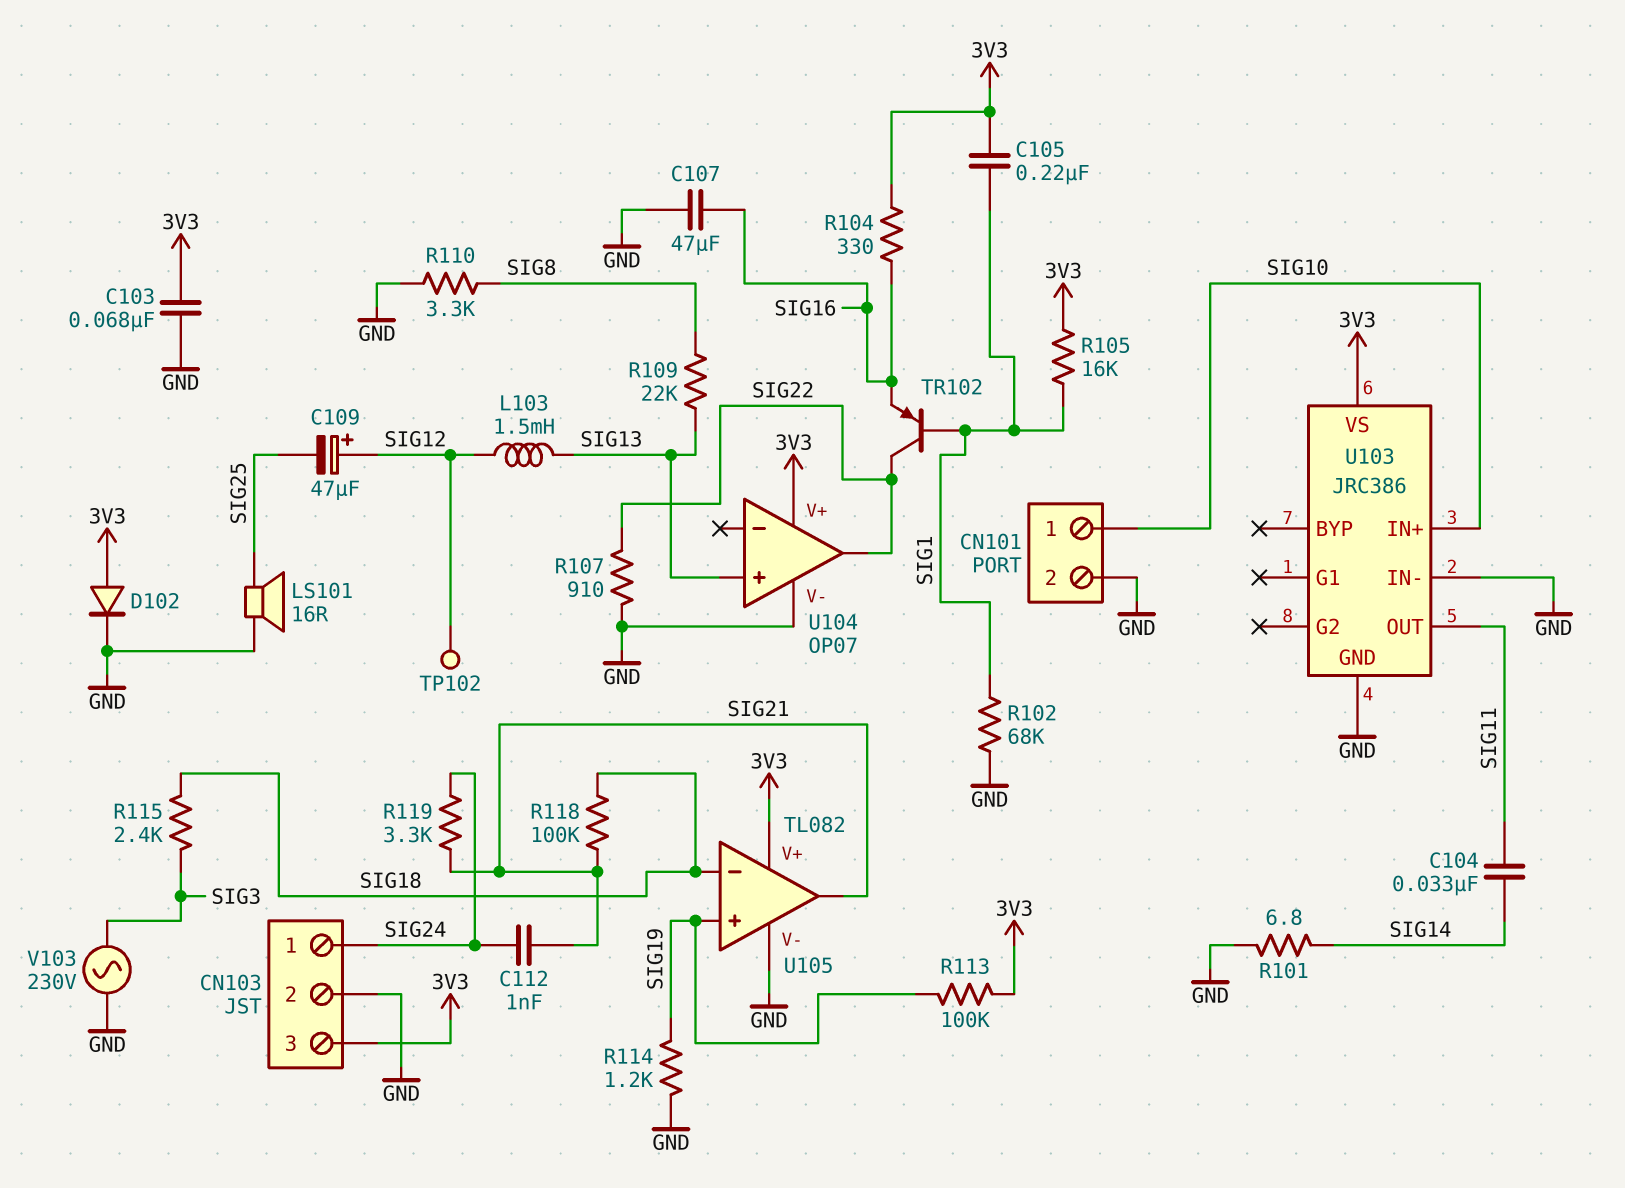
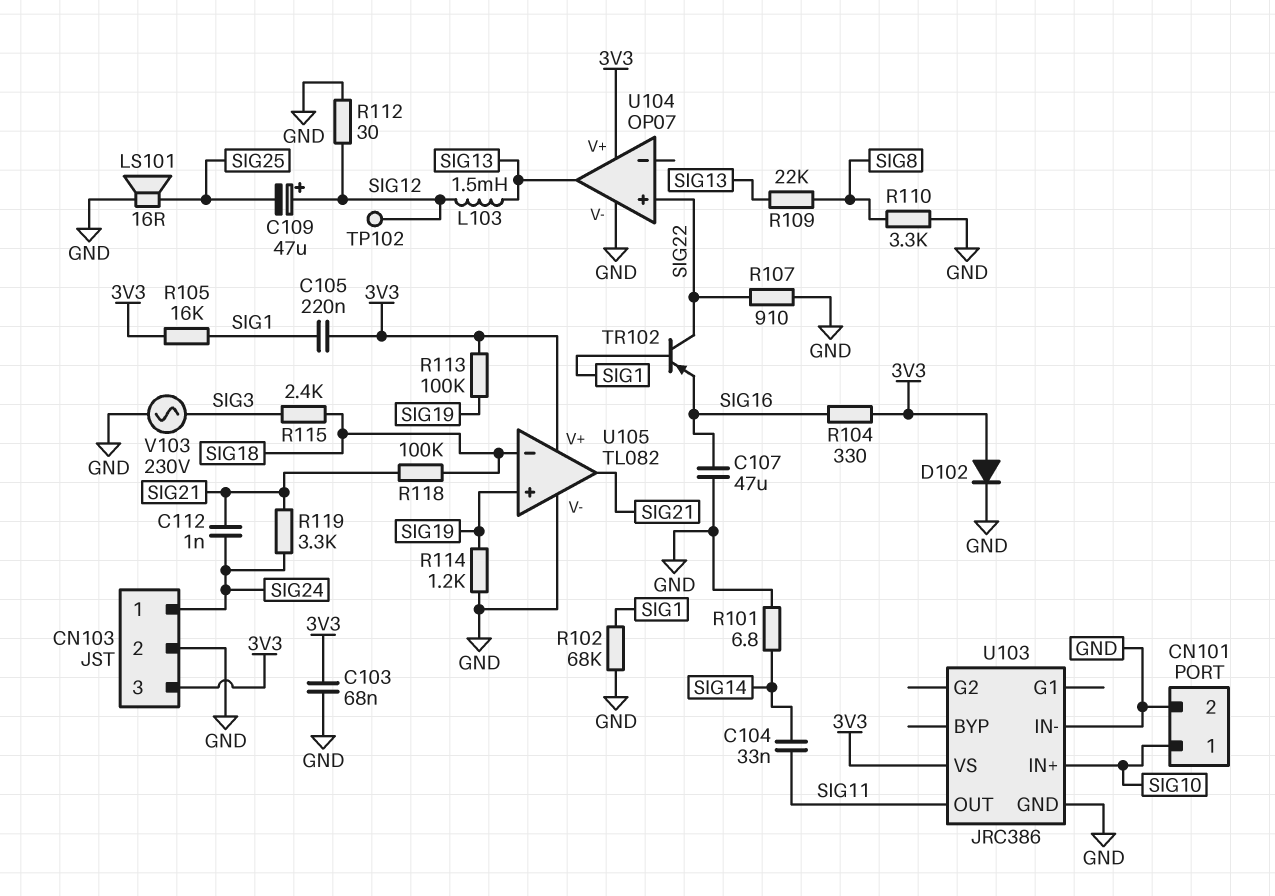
R112: none -> 30 (GND, SIG12)
U104 pin in+: SIG13 -> SIG22
U104 pin out: SIG22 -> SIG13

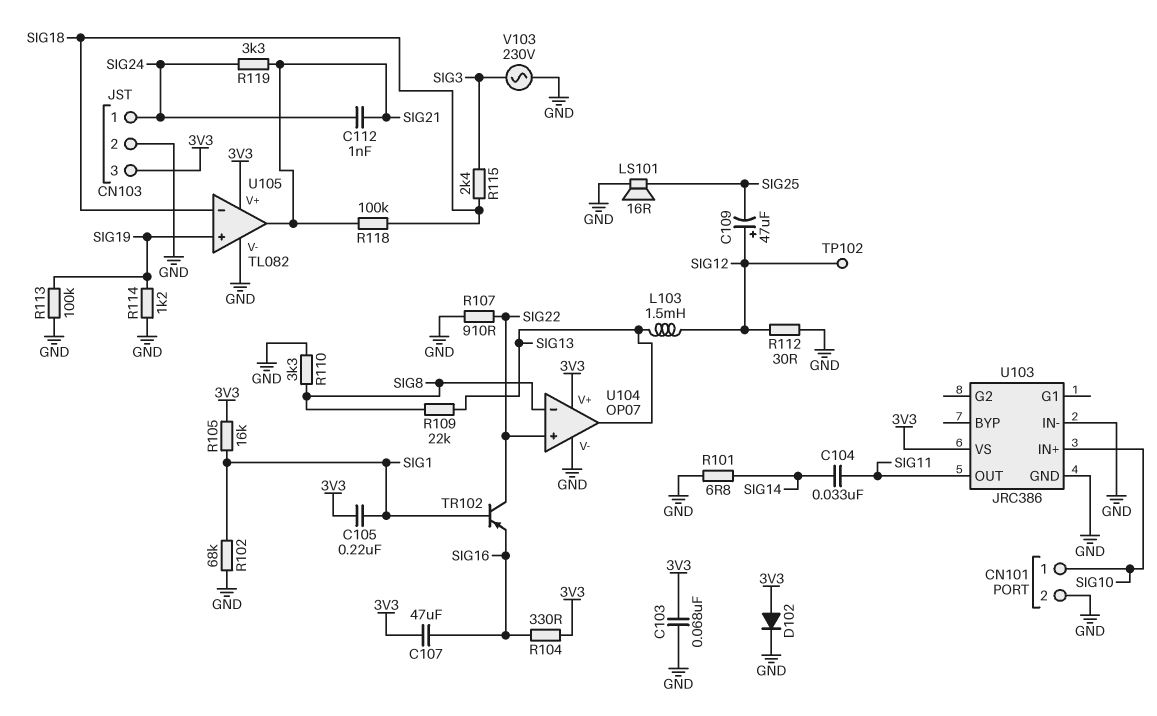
C107: 47uF (GND, SIG16) -> 47uF (3V3, SIG16)
R113: 100k (3V3, SIG19) -> 100k (GND, SIG19)
U104 pin in-: none -> SIG8

